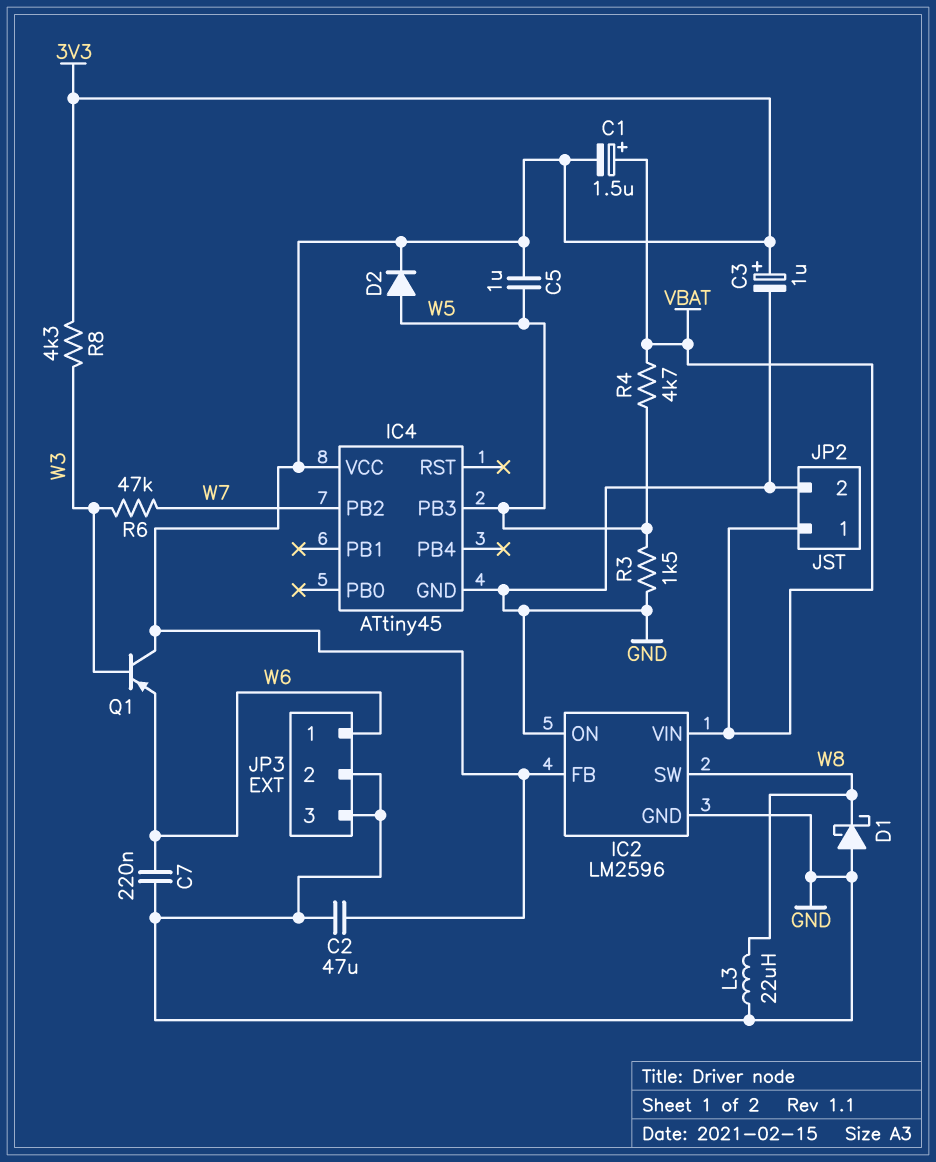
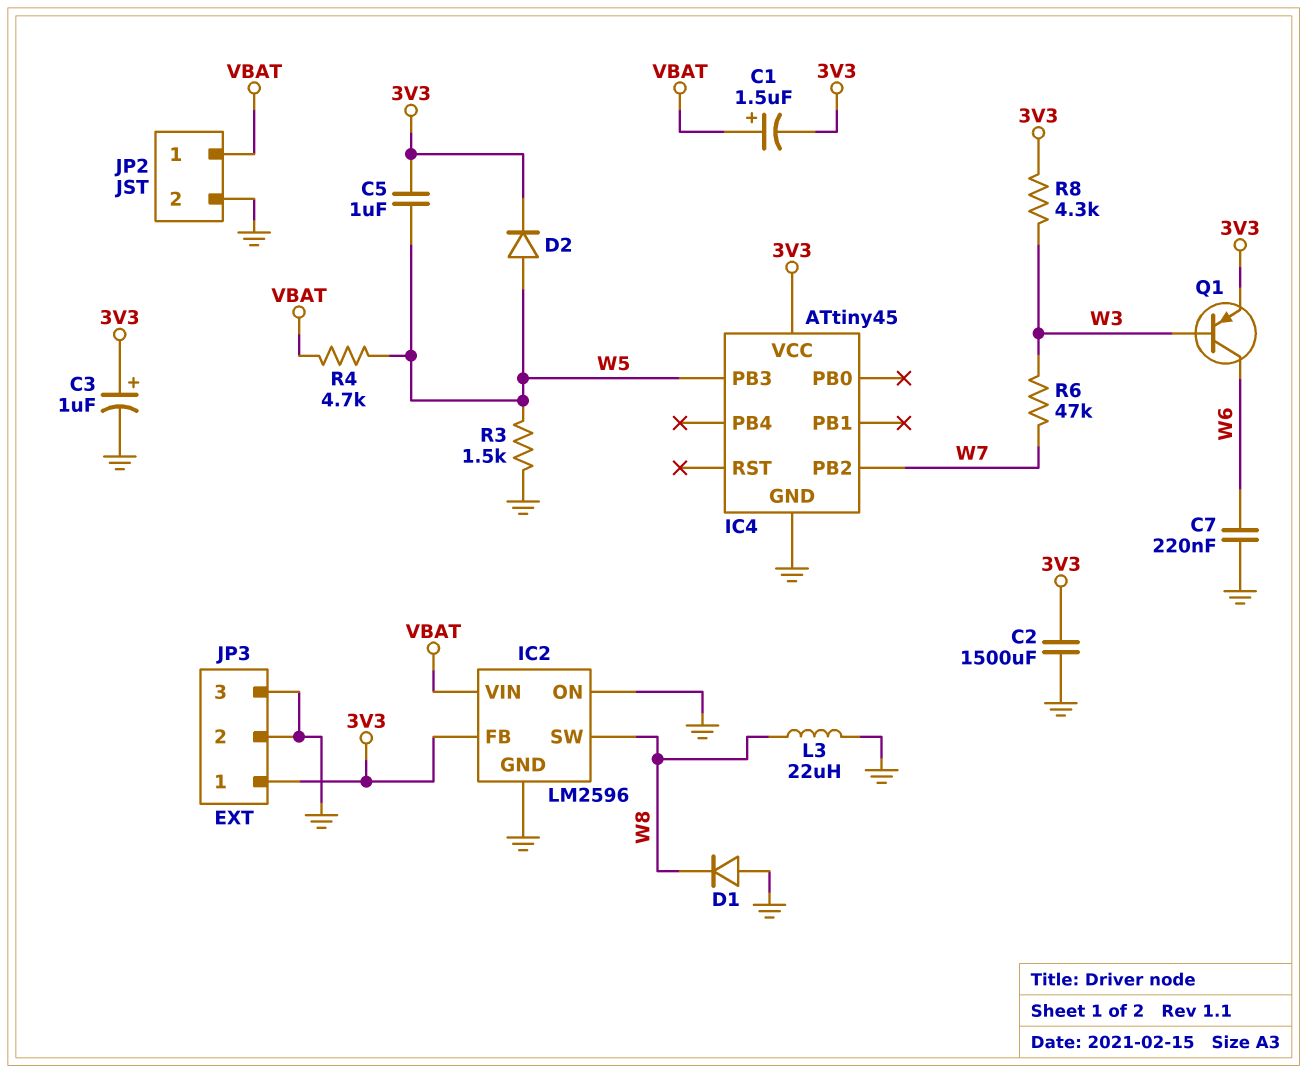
C2: 47uF (3V3, GND) -> 1500uF (3V3, GND)
D1: schottky (A GND, K W8) -> diode (A GND, K W8)
JP3 pin 1: W6 -> 3V3
Q1: PNP (B W3, C 3V3, E W6) -> PNP (B W3, C W6, E 3V3)

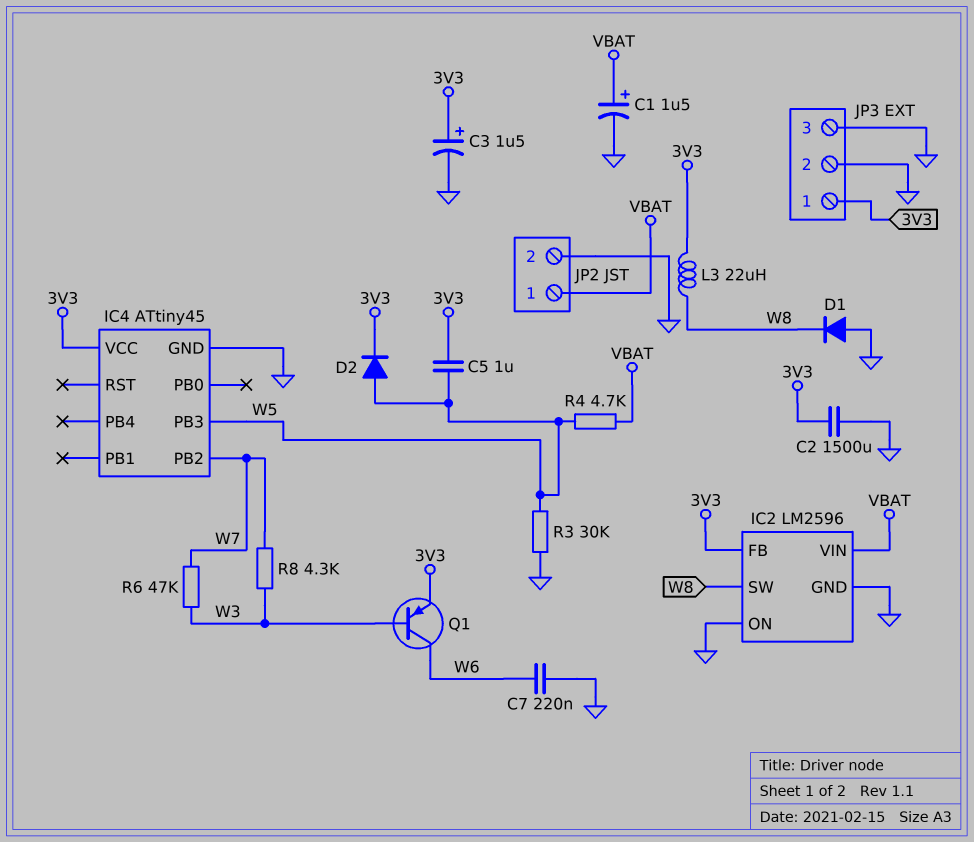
C1: 1.5uF (plus VBAT, minus 3V3) -> 1.5uF (plus VBAT, minus GND)
C3: 1uF (plus 3V3, minus GND) -> 1.5uF (plus 3V3, minus GND)
L3: 22uH (GND, W8) -> 22uH (3V3, W8)
R3: 1.5k (GND, W5) -> 30k (GND, W5)
R8: 4.3k (3V3, W3) -> 4.3k (W3, W7)

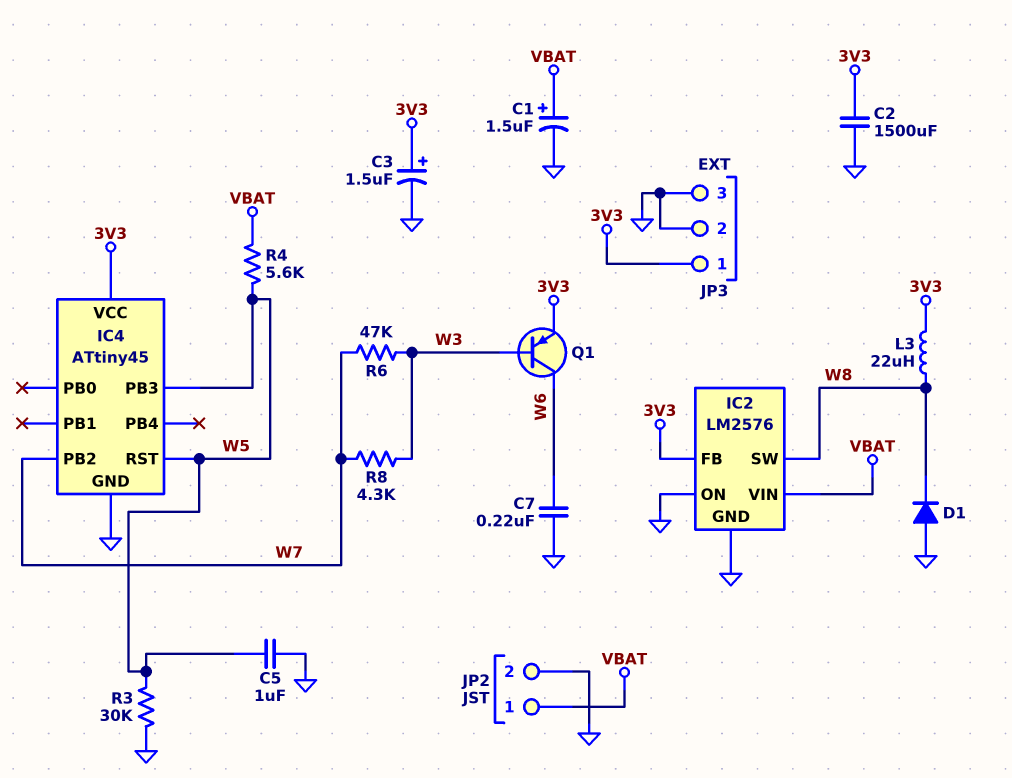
C5: 1uF (3V3, W5) -> 1uF (GND, W5)
D2: diode (A W5, K 3V3) -> none
IC2: LM2596 -> LM2576
IC4 pin RST: none -> W5
R4: 4.7k (VBAT, W5) -> 5.6k (VBAT, W5)

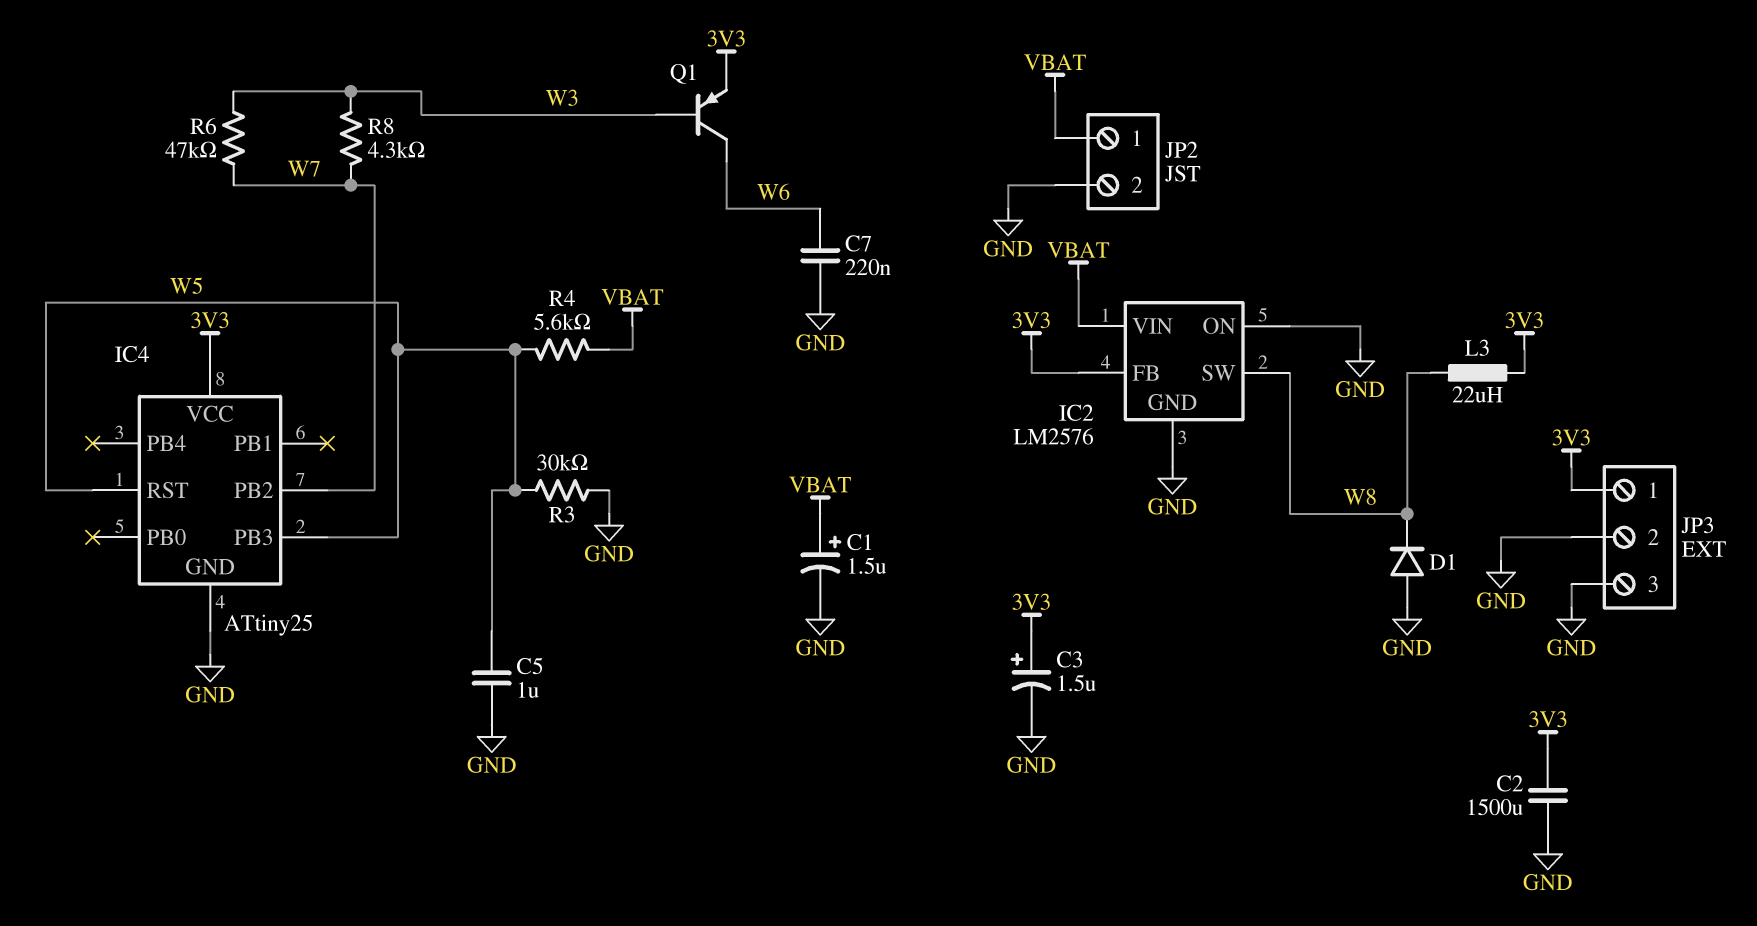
IC4: ATtiny45 -> ATtiny25

